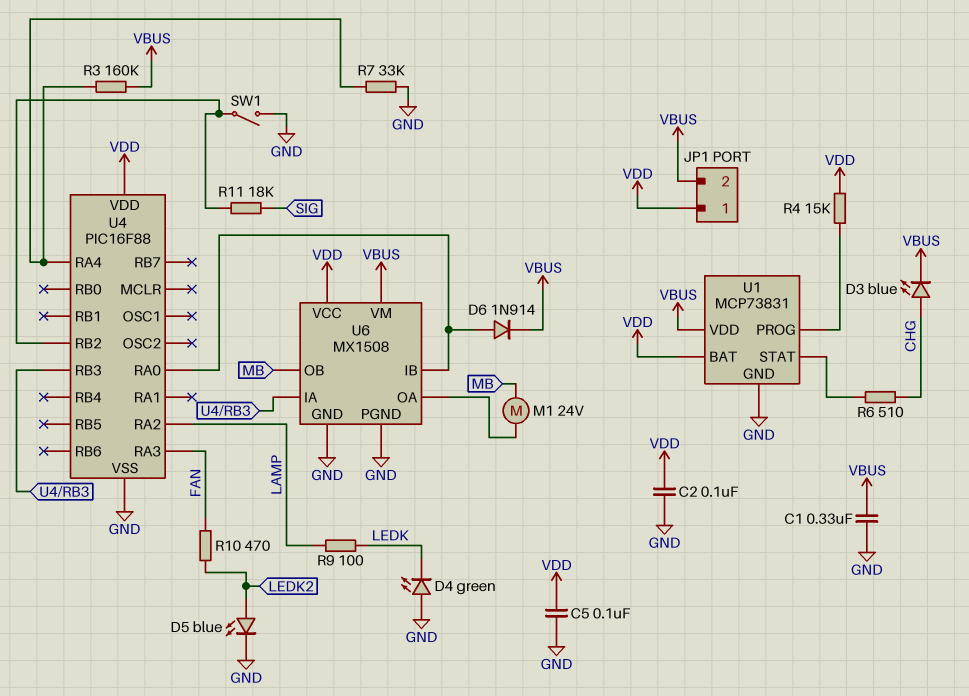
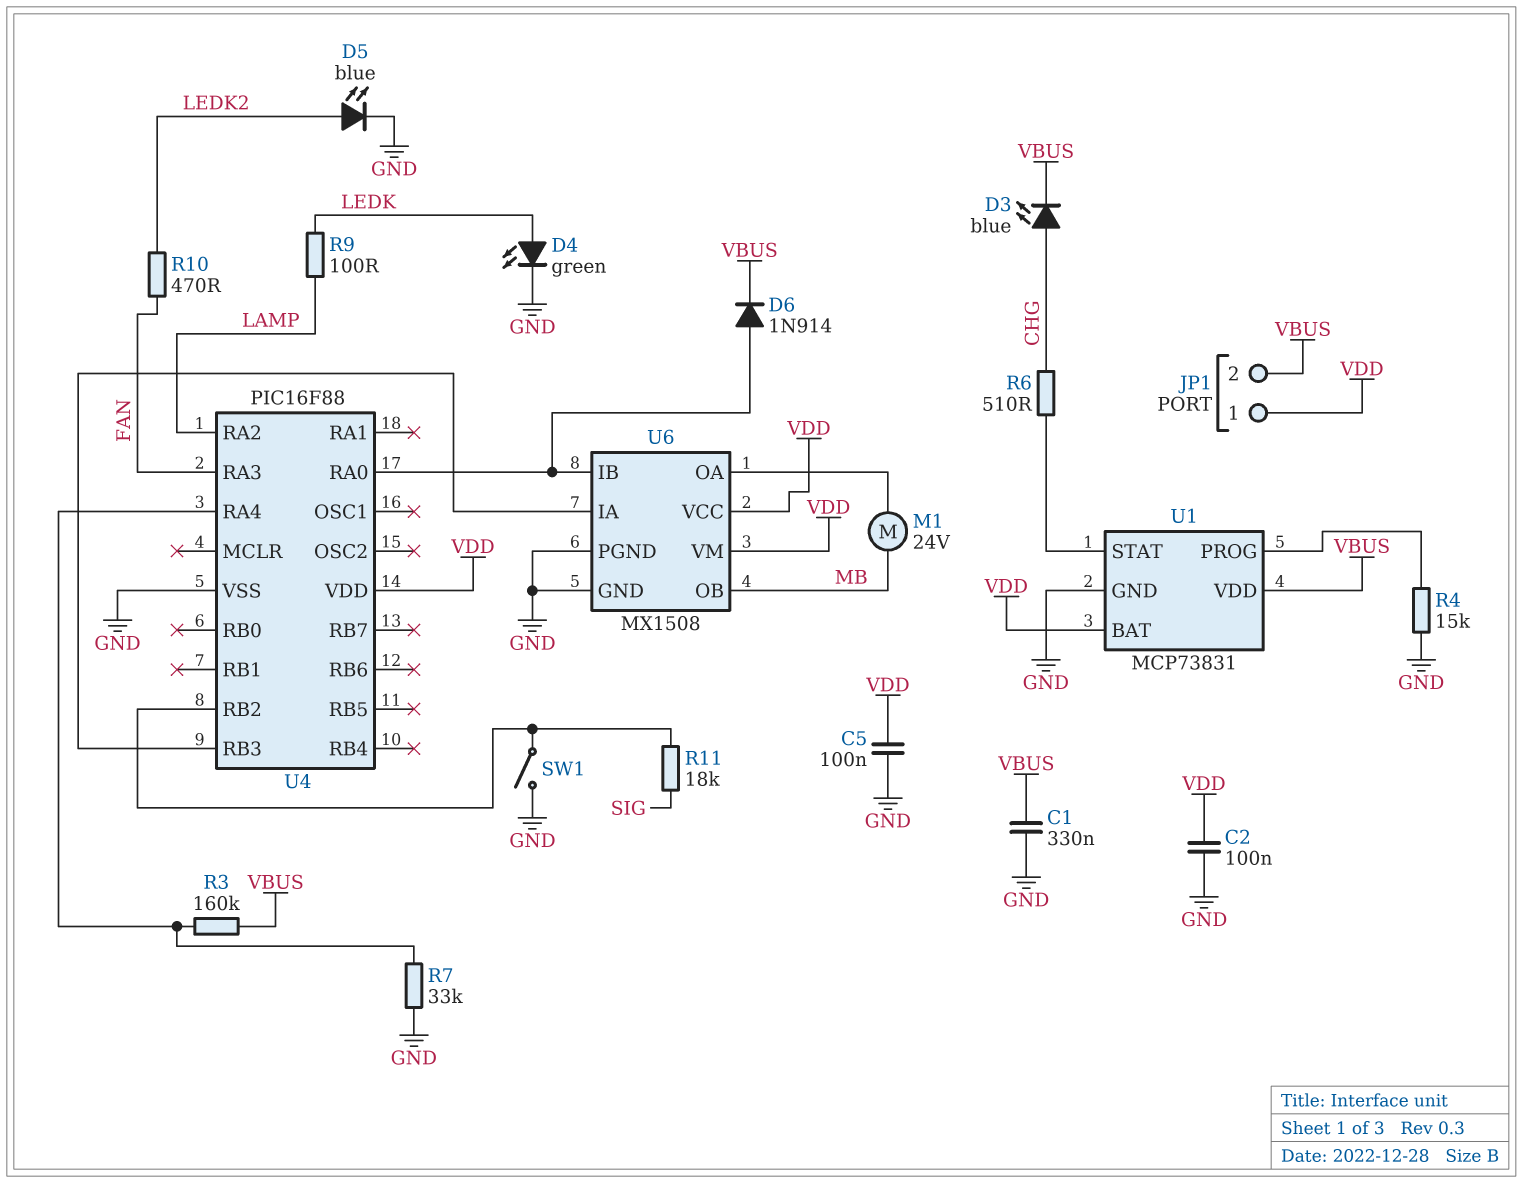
D4: LED green (A GND, K LEDK) -> LED green (A LEDK, K GND)
R4: 15k (U1/PROG, VDD) -> 15k (GND, U1/PROG)
U6 pin VM: VBUS -> VDD

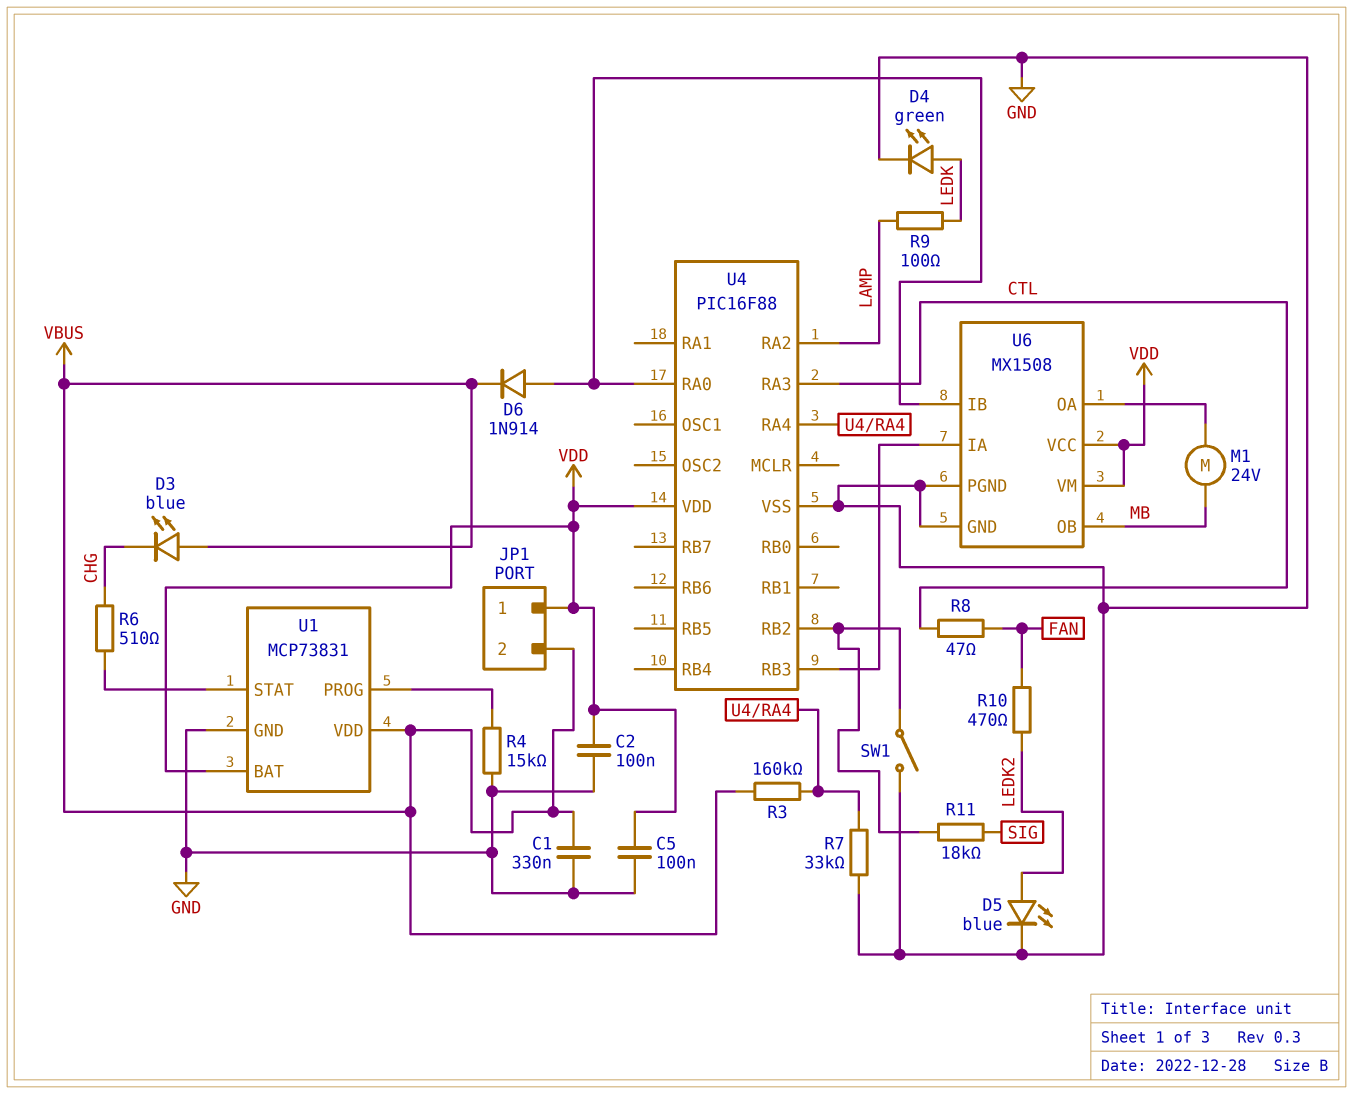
D3: LED blue (A CHG, K VBUS) -> LED blue (A VBUS, K CHG)
R8: none -> 47 (CTL, FAN)
U4 pin RA3: FAN -> CTL

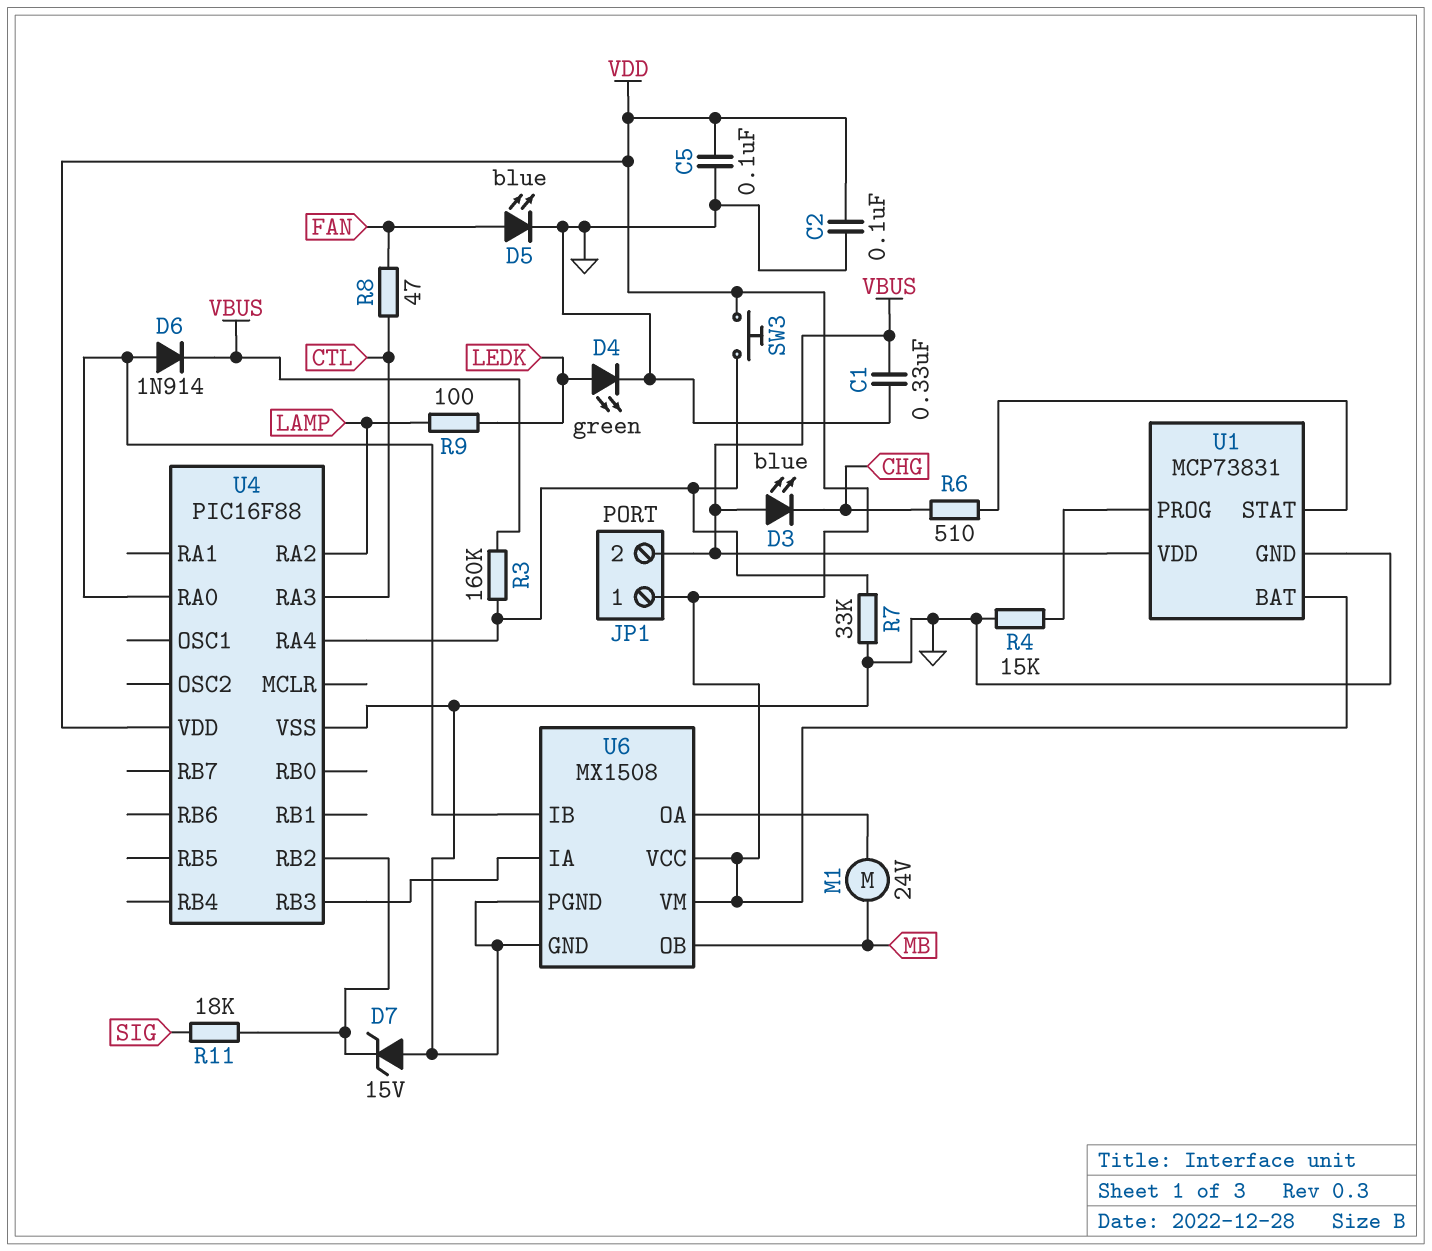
D5: LED blue (A LEDK2, K GND) -> LED blue (A FAN, K GND)
D7: none -> zener 15V (A GND, K U4/RB2)
R10: 470 (FAN, LEDK2) -> none
SW1: switch (GND, U4/RB2) -> none
SW3: none -> button (U4/RA4, VDD)

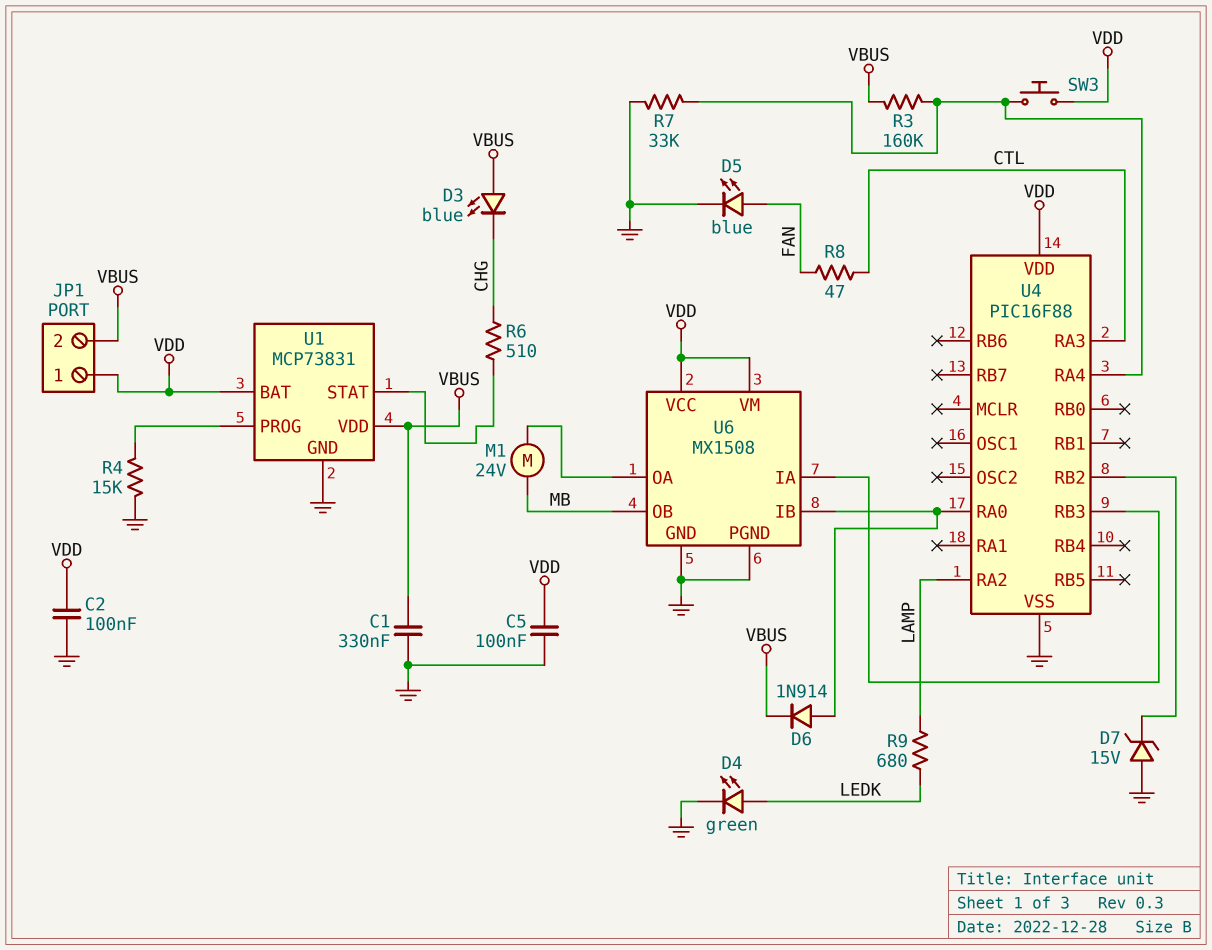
R9: 100 (LAMP, LEDK) -> 680 (LAMP, LEDK)
R11: 18k (SIG, U4/RB2) -> none

